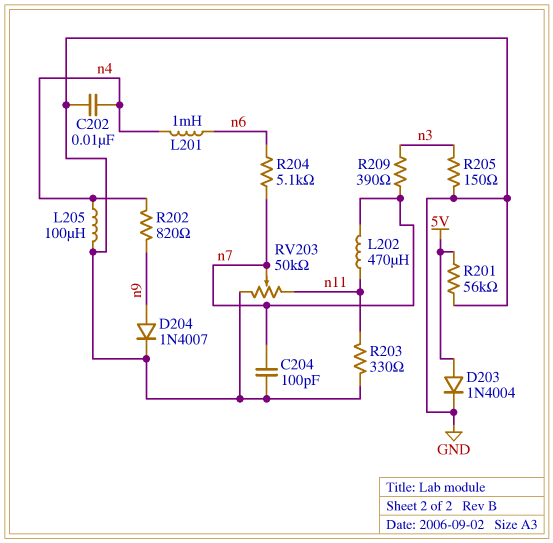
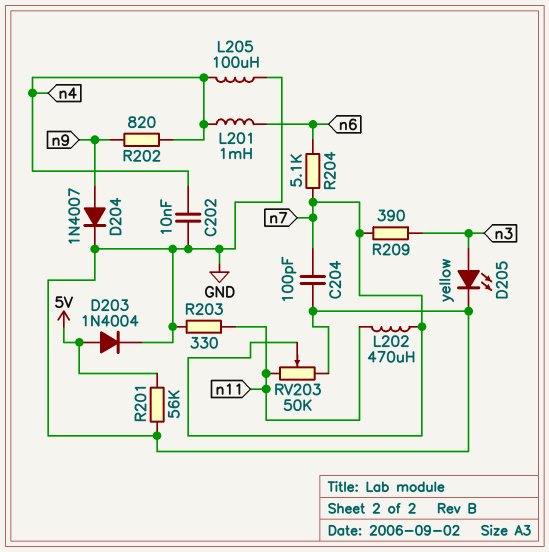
D205: none -> LED yellow (A n3, K GND)
R205: 150 (GND, n3) -> none

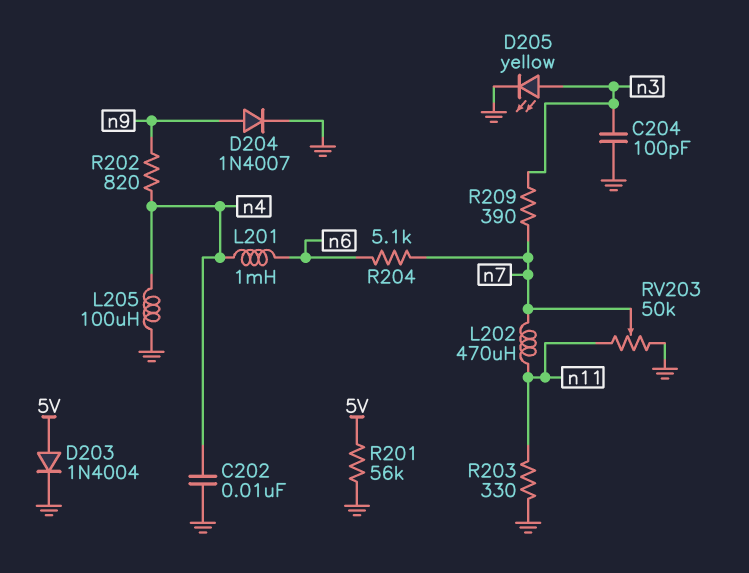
C204: 100pF (GND, n7) -> 100pF (GND, n3)

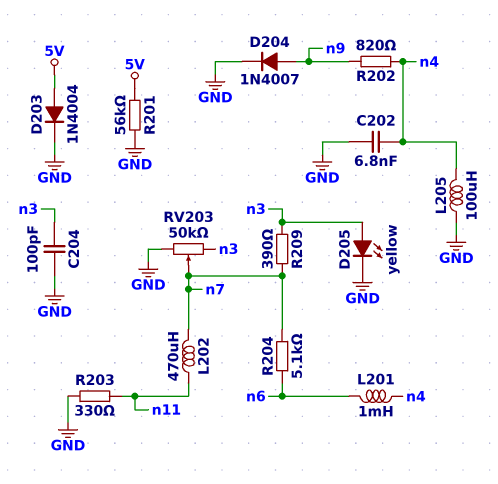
C202: 10nF (GND, n4) -> 6.8nF (GND, n4)
RV203: 50k (GND, n11, wiper n7) -> 50k (GND, n3, wiper n7)

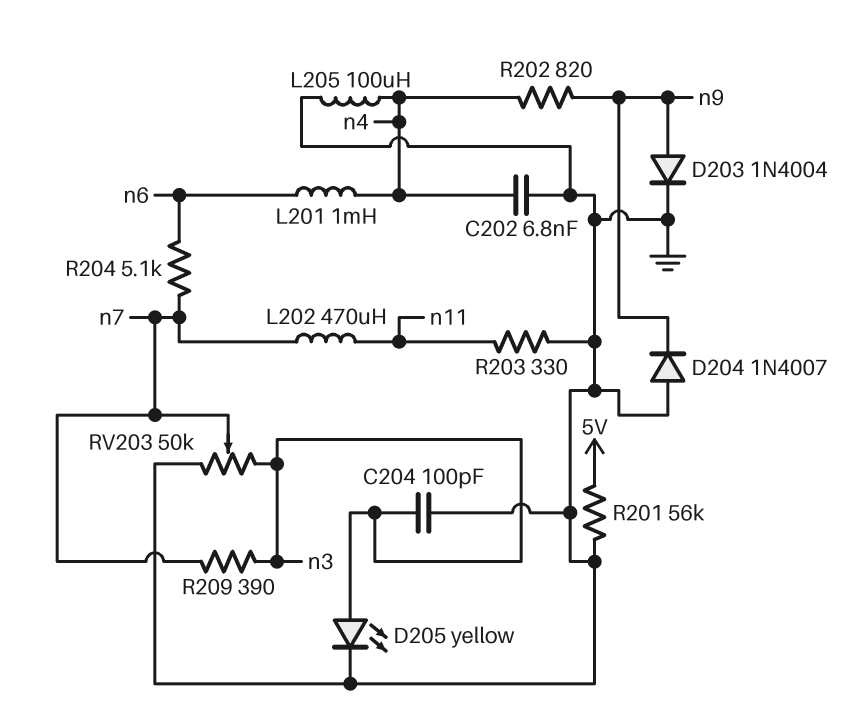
D203: diode 1N4004 (A 5V, K GND) -> diode 1N4004 (A n9, K GND)
D204: diode 1N4007 (A n9, K GND) -> diode 1N4007 (A GND, K n9)

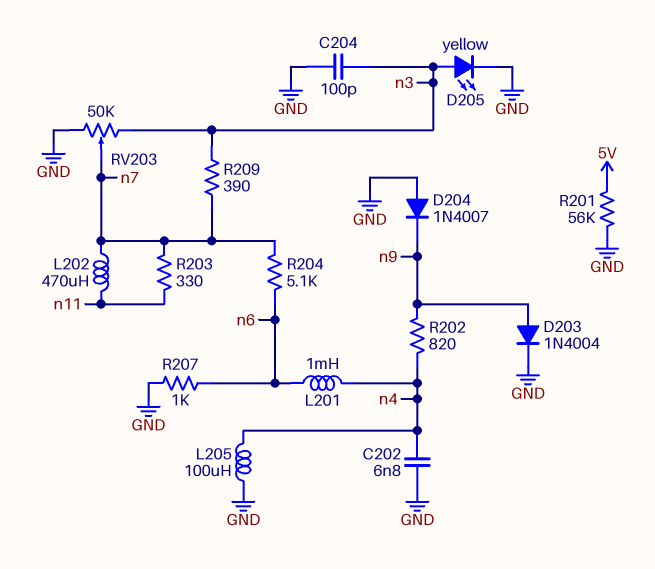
R203: 330 (GND, n11) -> 330 (n7, n11)
R207: none -> 1k (GND, n6)

